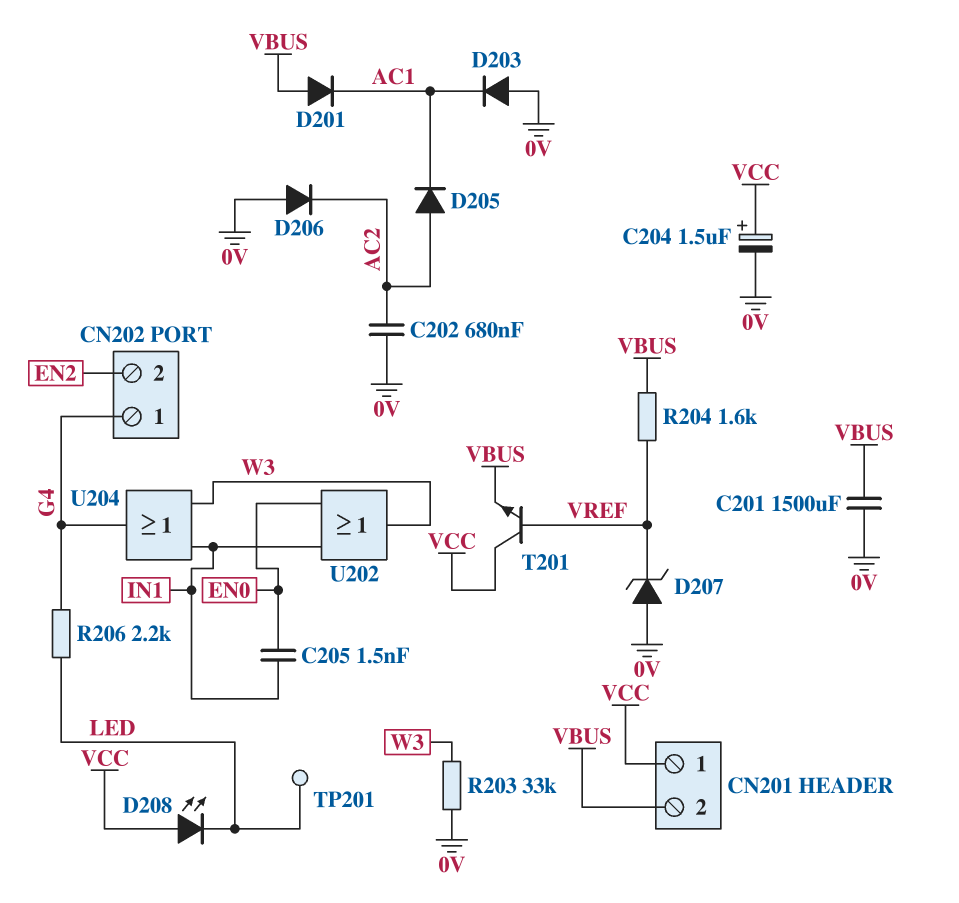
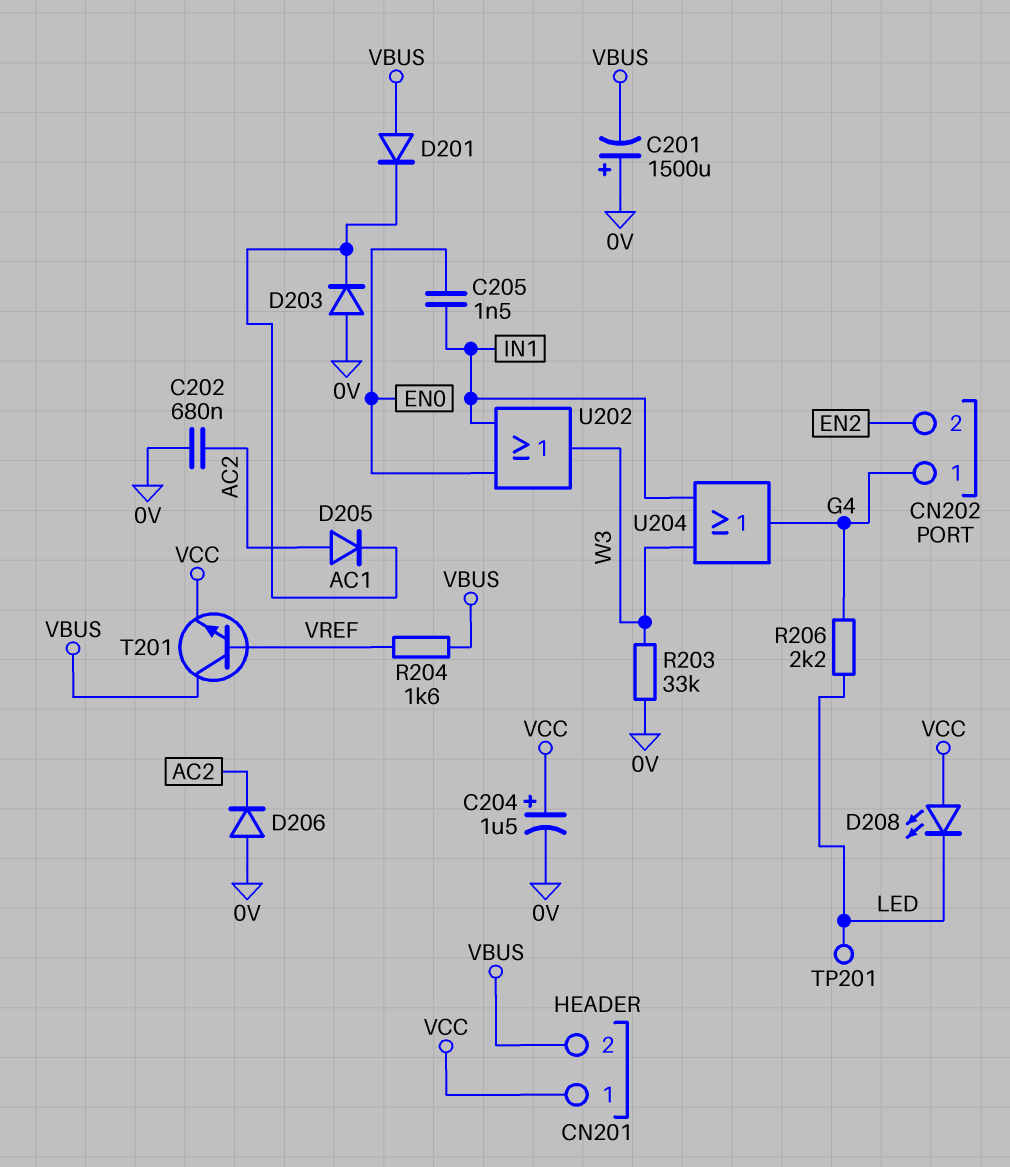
C201: 1500uF (0V, VBUS) -> 1500uF (plus 0V, minus VBUS)
D207: zener (A 0V, K VREF) -> none
T201: NPN (B VREF, C VCC, E VBUS) -> NPN (B VREF, C VBUS, E VCC)

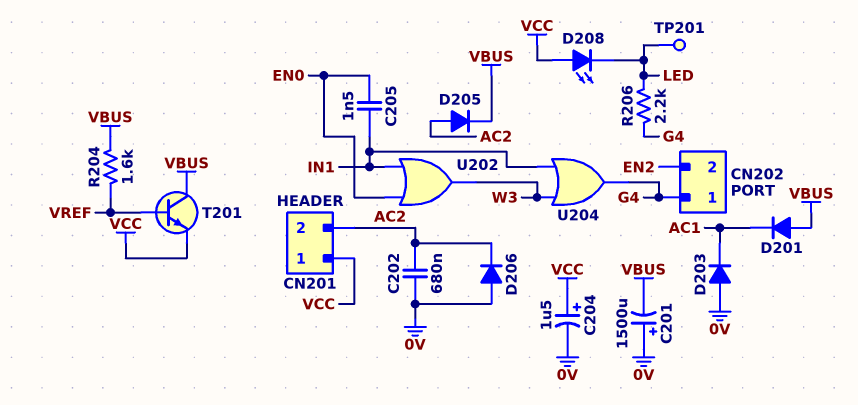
CN201 pin 2: VBUS -> AC2
D205: diode (A AC2, K AC1) -> diode (A AC2, K VBUS)
R203: 33k (0V, W3) -> none

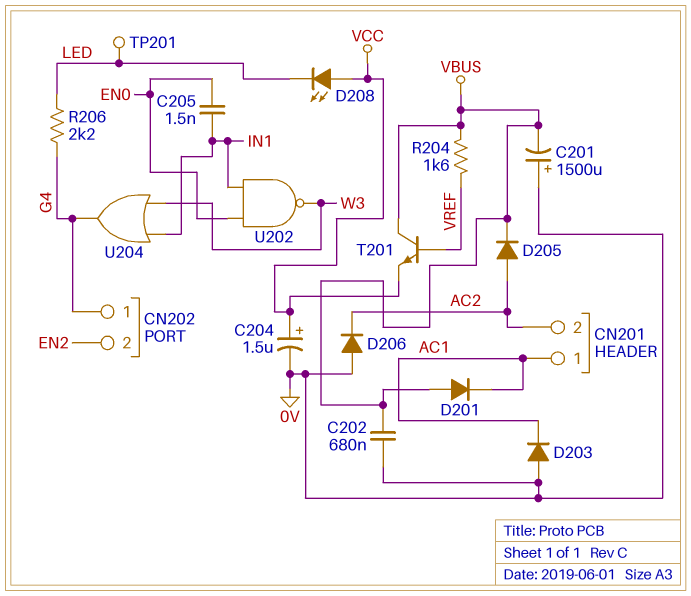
C202: 680nF (0V, AC2) -> 680nF (0V, VBUS)
CN201 pin 1: VCC -> AC1
U202: OR (in EN0, in IN1, out W3) -> NAND (in EN0, in IN1, out W3)

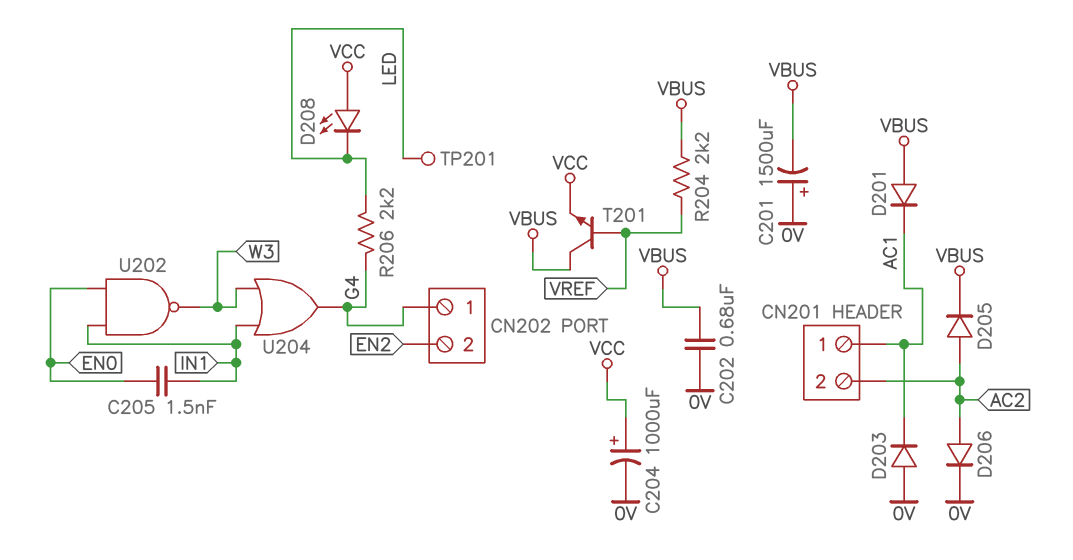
C204: 1.5uF (plus VCC, minus 0V) -> 1000uF (plus VCC, minus 0V)
D206: diode (A 0V, K AC2) -> diode (A AC2, K 0V)
R204: 1.6k (VBUS, VREF) -> 2.2k (VBUS, VREF)

